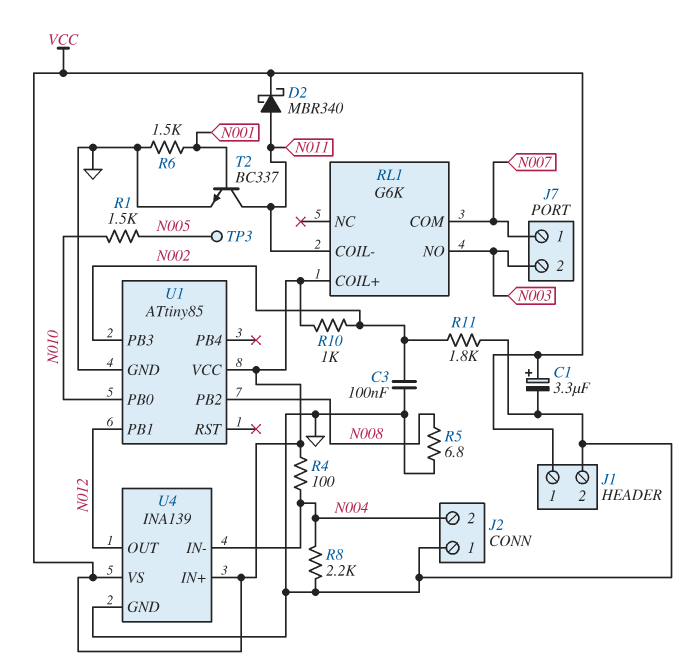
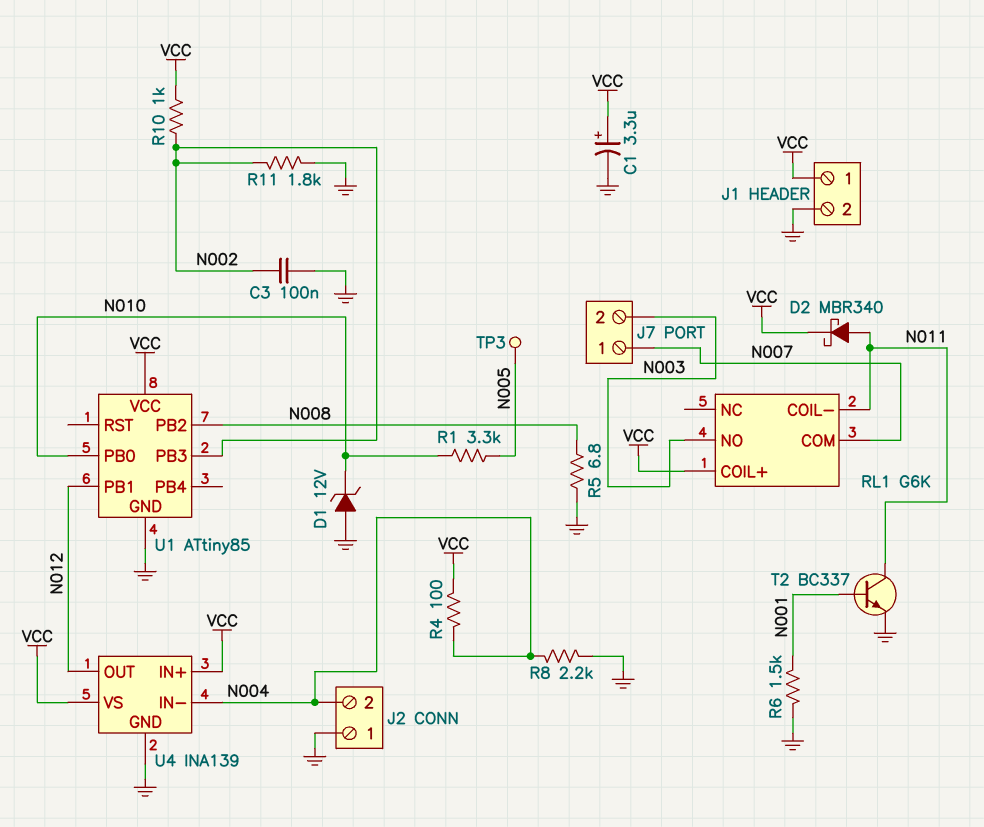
D1: none -> zener 12V (A GND, K N010)
R1: 1.5k (N005, N010) -> 3.3k (N005, N010)

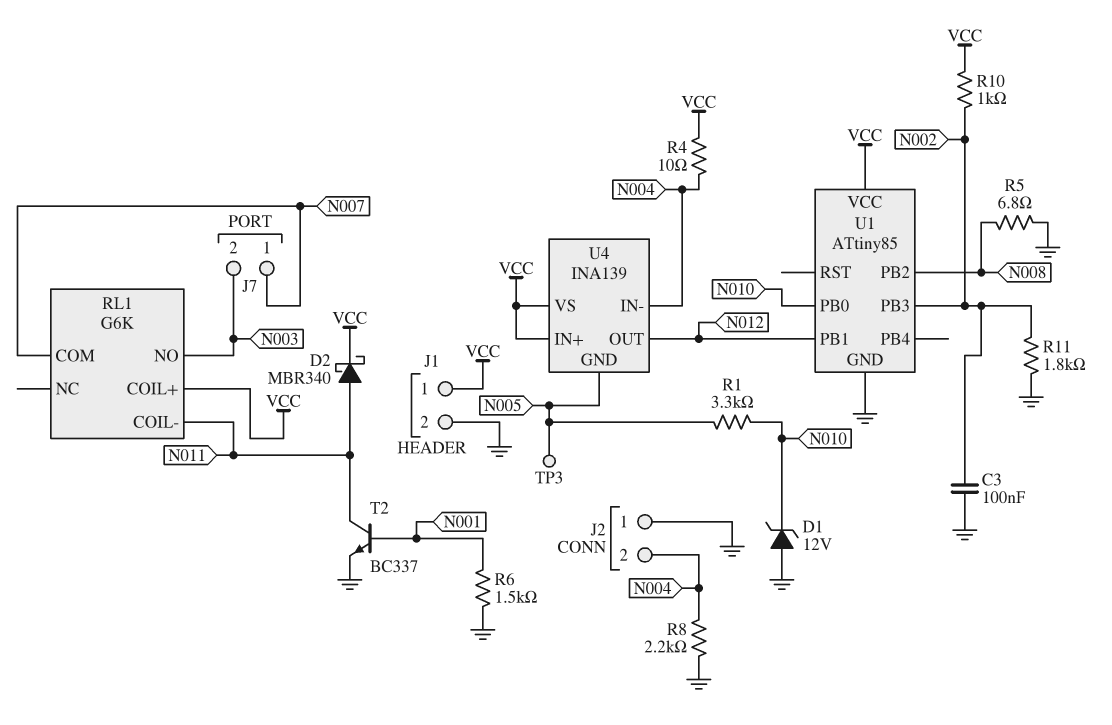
C1: 3.3uF (plus VCC, minus GND) -> none
R4: 100 (N004, VCC) -> 10 (N004, VCC)
U4 pin GND: GND -> N005

